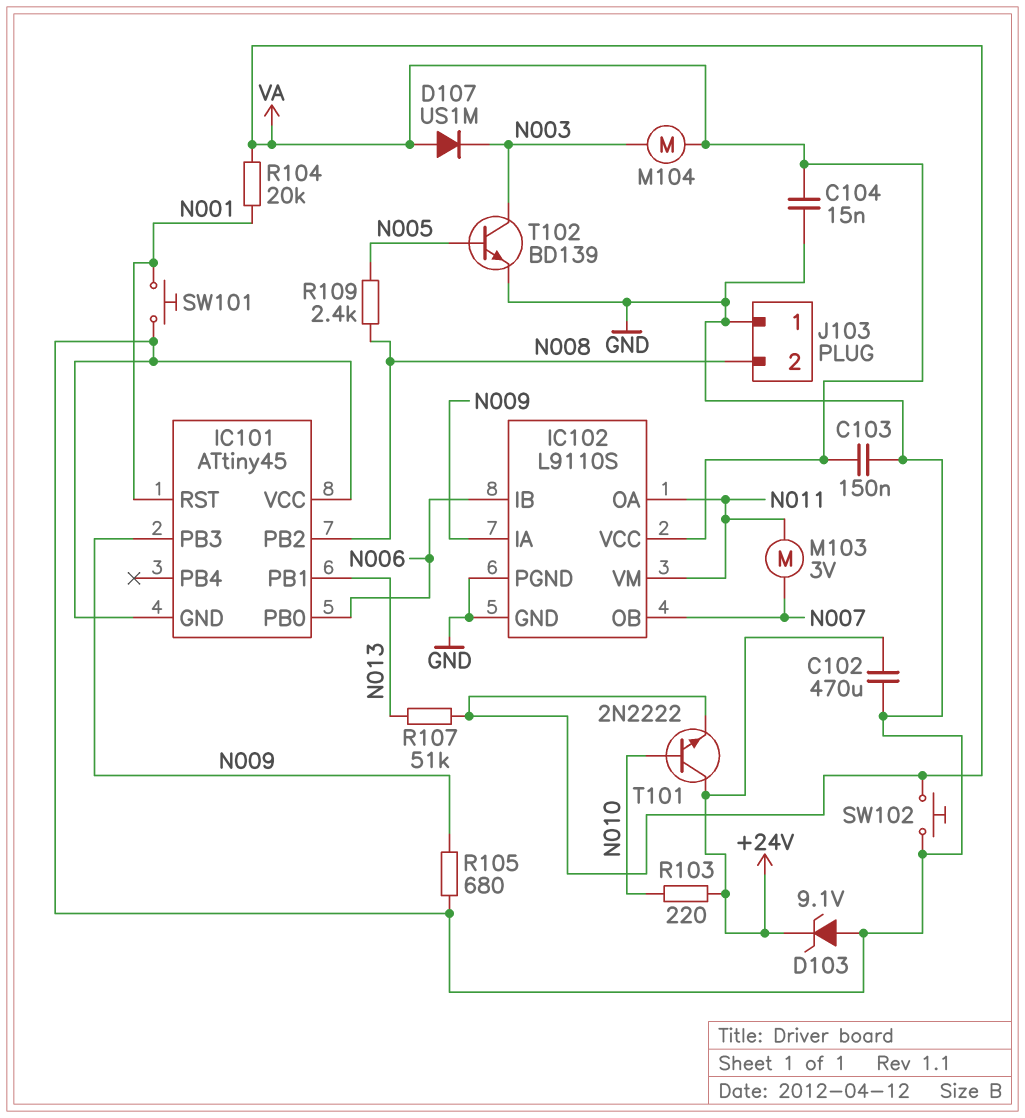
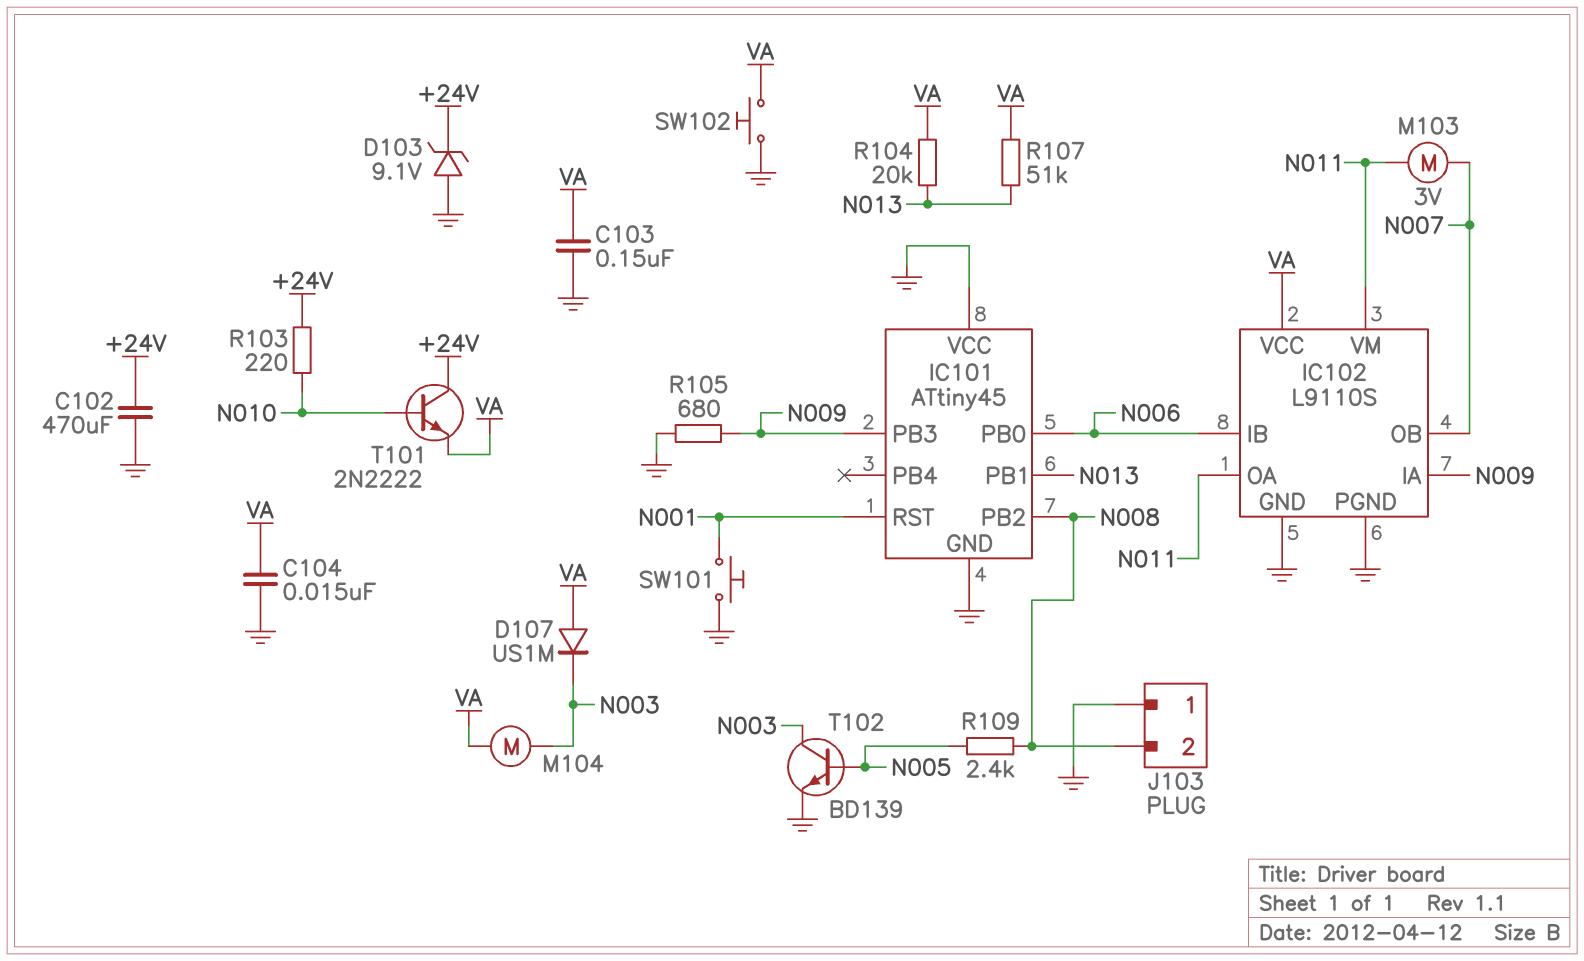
R104: 20k (N001, VA) -> 20k (N013, VA)

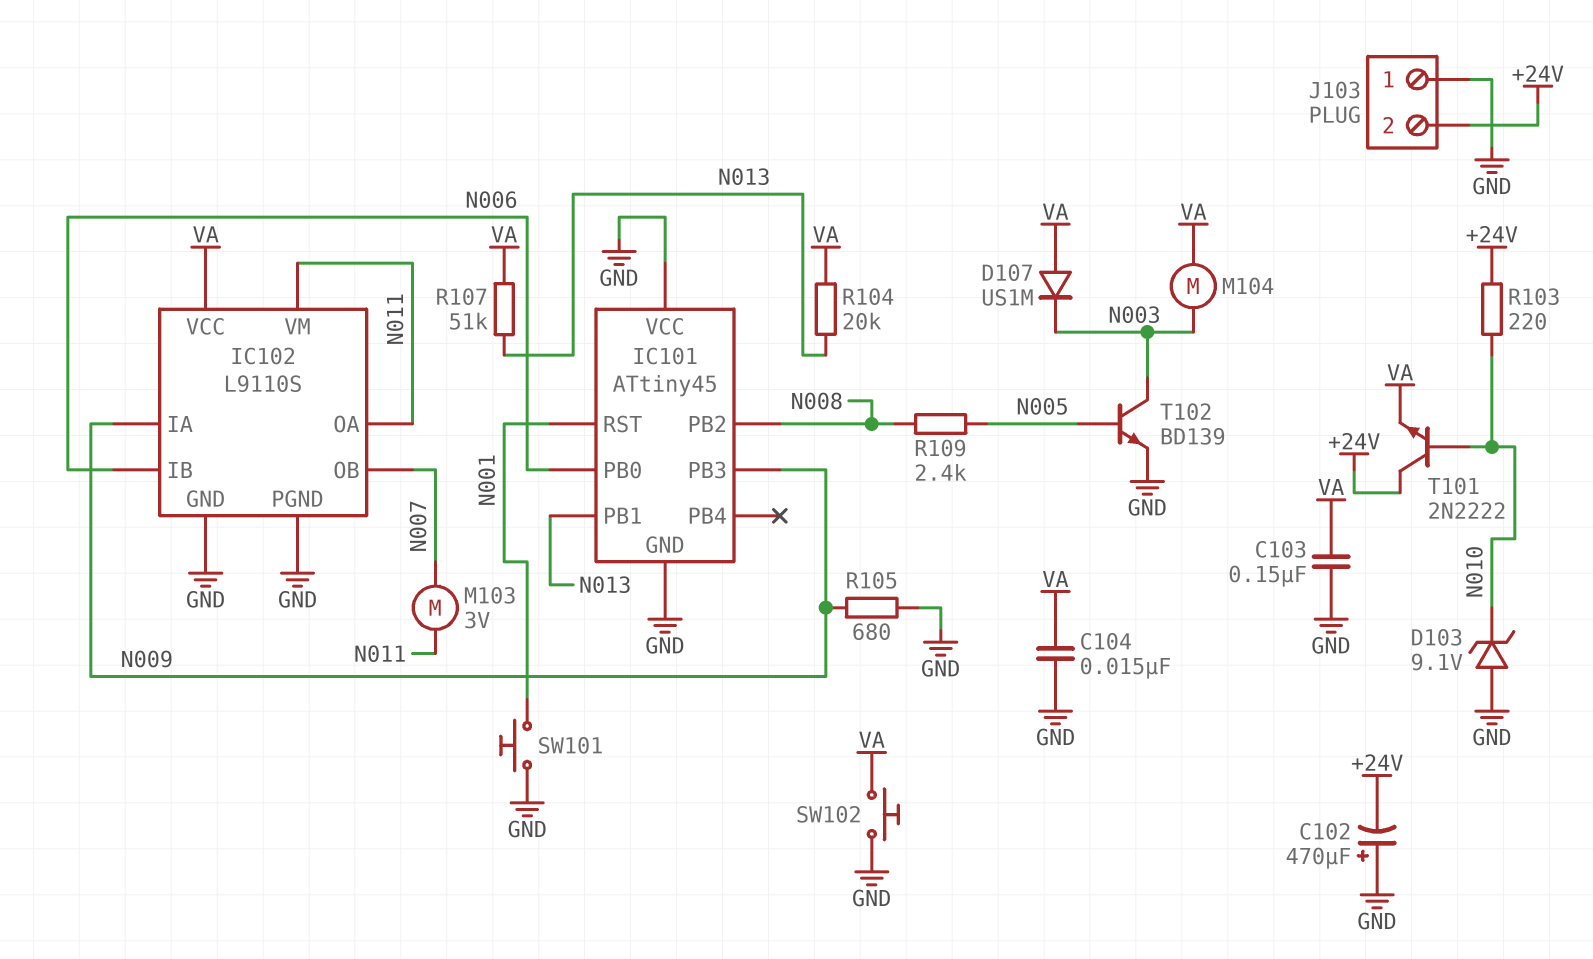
C102: 470uF (+24V, GND) -> 470uF (plus GND, minus +24V)
D103: zener 9.1V (A GND, K +24V) -> zener 9.1V (A GND, K N010)
J103 pin 2: N008 -> +24V

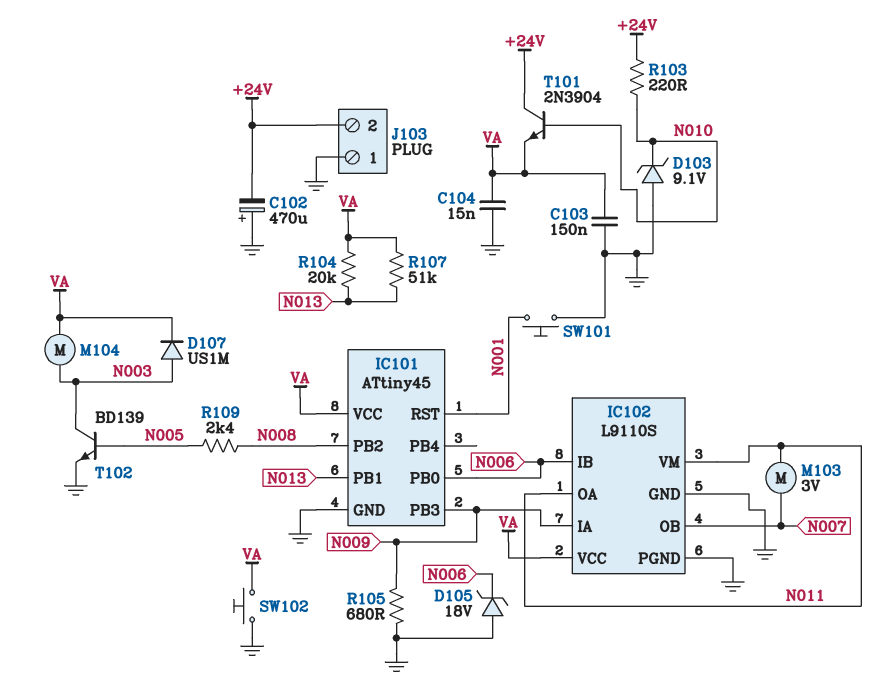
D105: none -> zener 18V (A GND, K N006)
D107: diode US1M (A VA, K N003) -> diode US1M (A N003, K VA)
IC101 pin VCC: GND -> VA
T101: NPN 2N2222 (B N010, C +24V, E VA) -> NPN 2N3904 (B N010, C +24V, E VA)

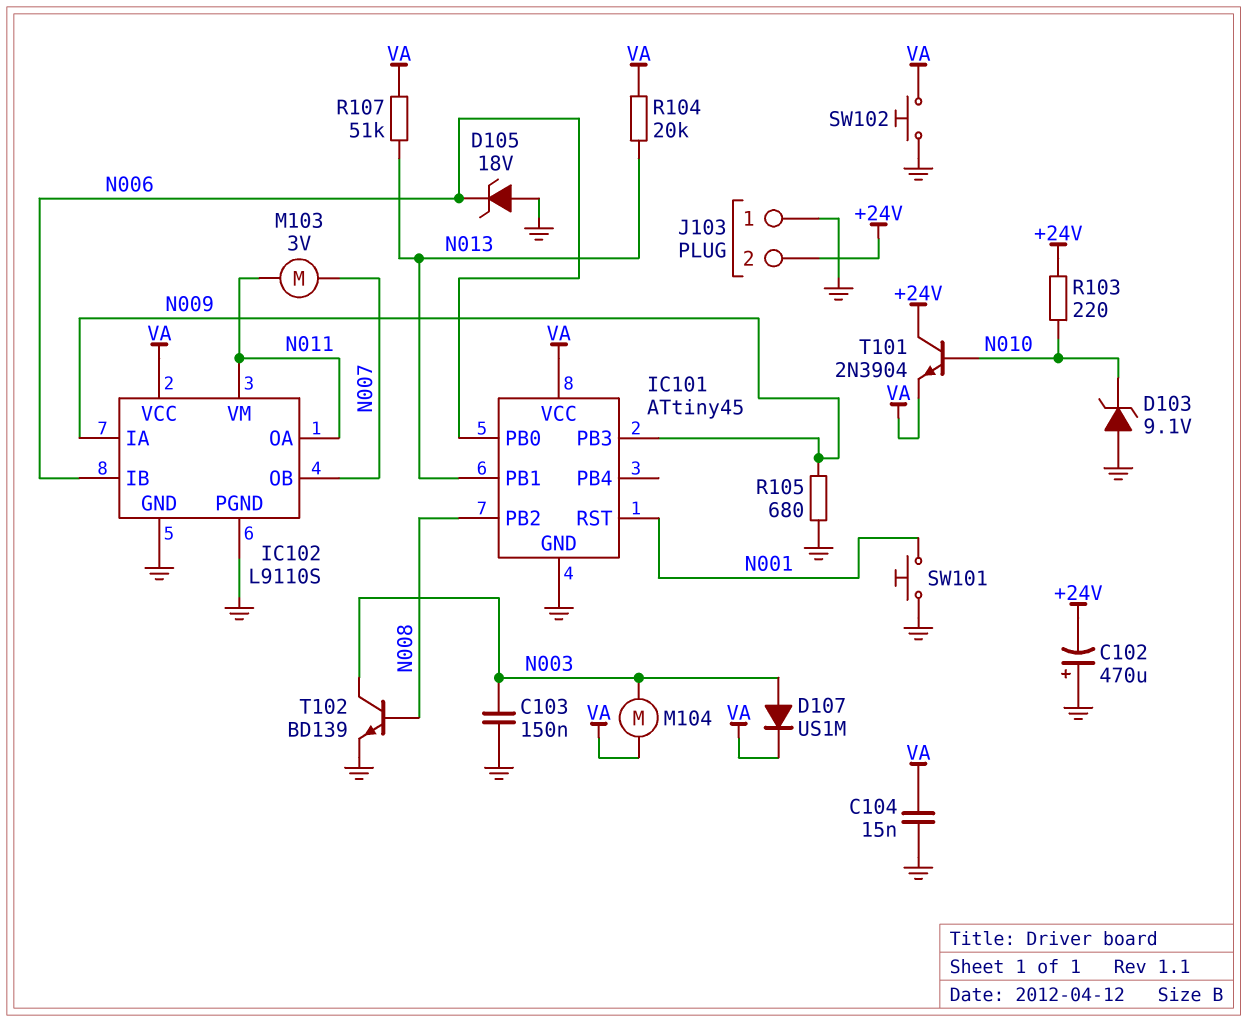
C103: 150nF (GND, VA) -> 150nF (GND, N003)
R109: 2.4k (N005, N008) -> none
T102: NPN BD139 (B N005, C N003, E GND) -> NPN BD139 (B N008, C N003, E GND)

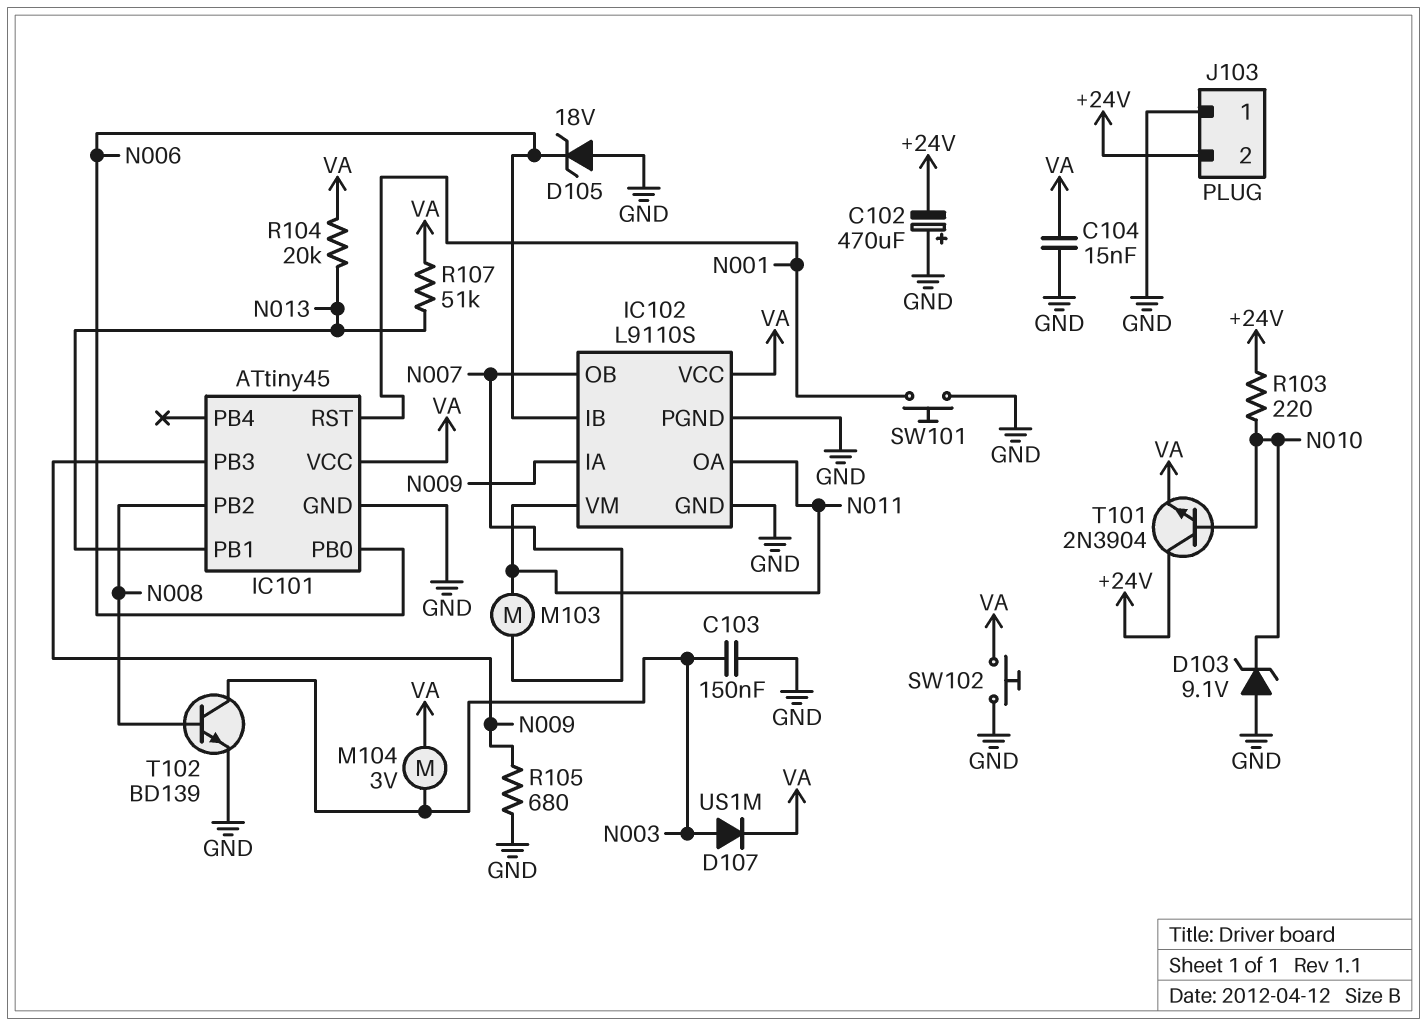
M103: motor 3V (N007, N011) -> motor (N007, N011)
M104: motor (N003, VA) -> motor 3V (N003, VA)

